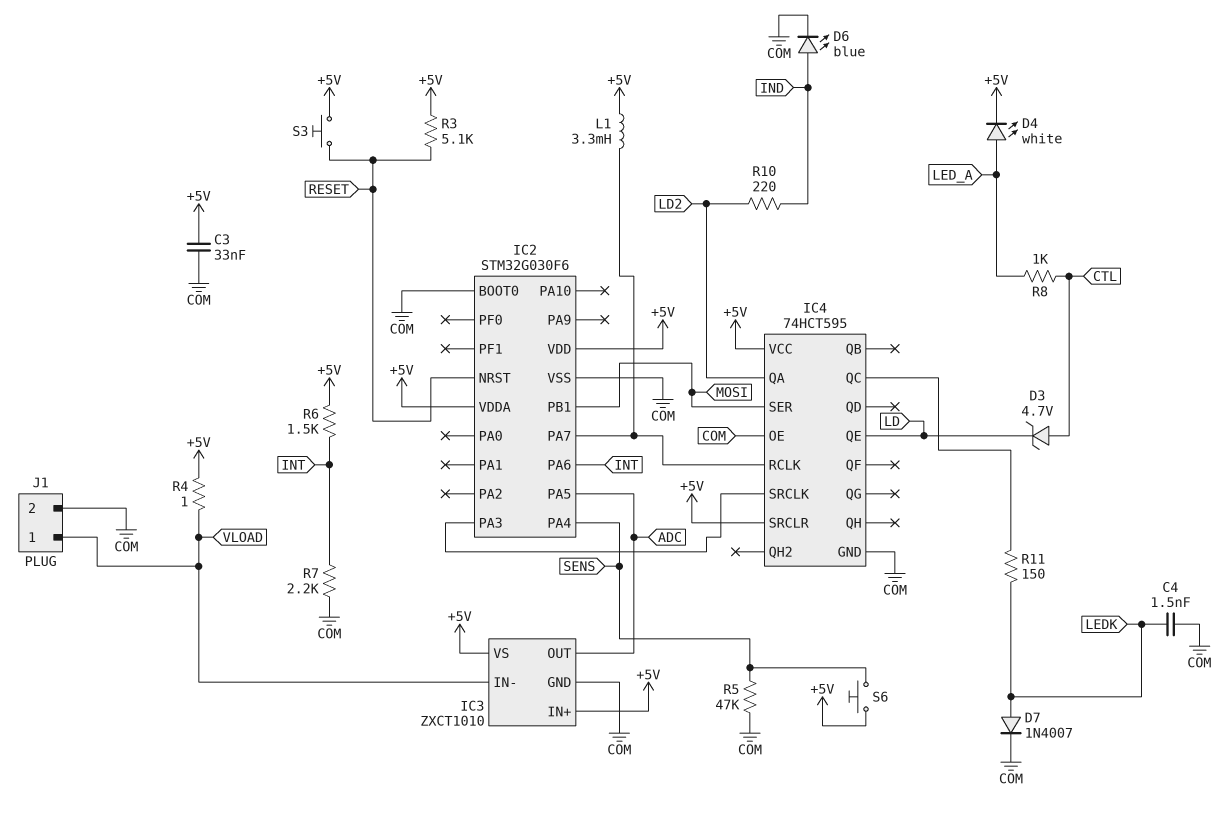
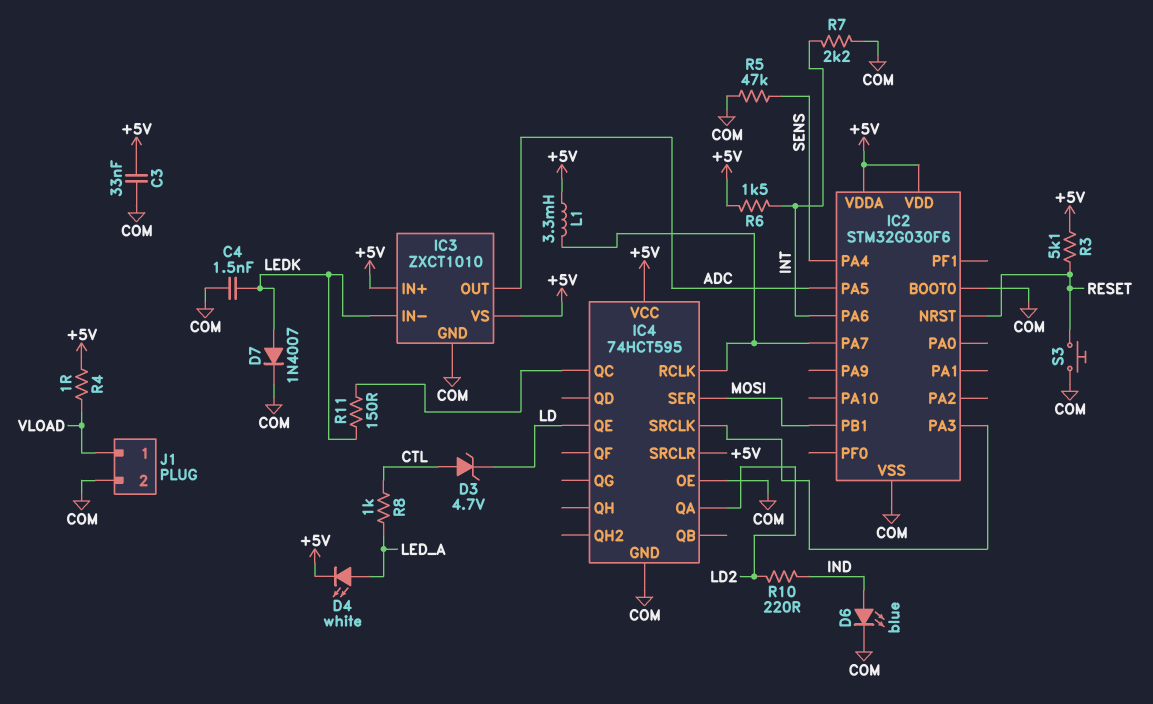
IC3 pin IN-: VLOAD -> LEDK
S3: button (+5V, RESET) -> button (COM, RESET)
S6: button (+5V, SENS) -> none

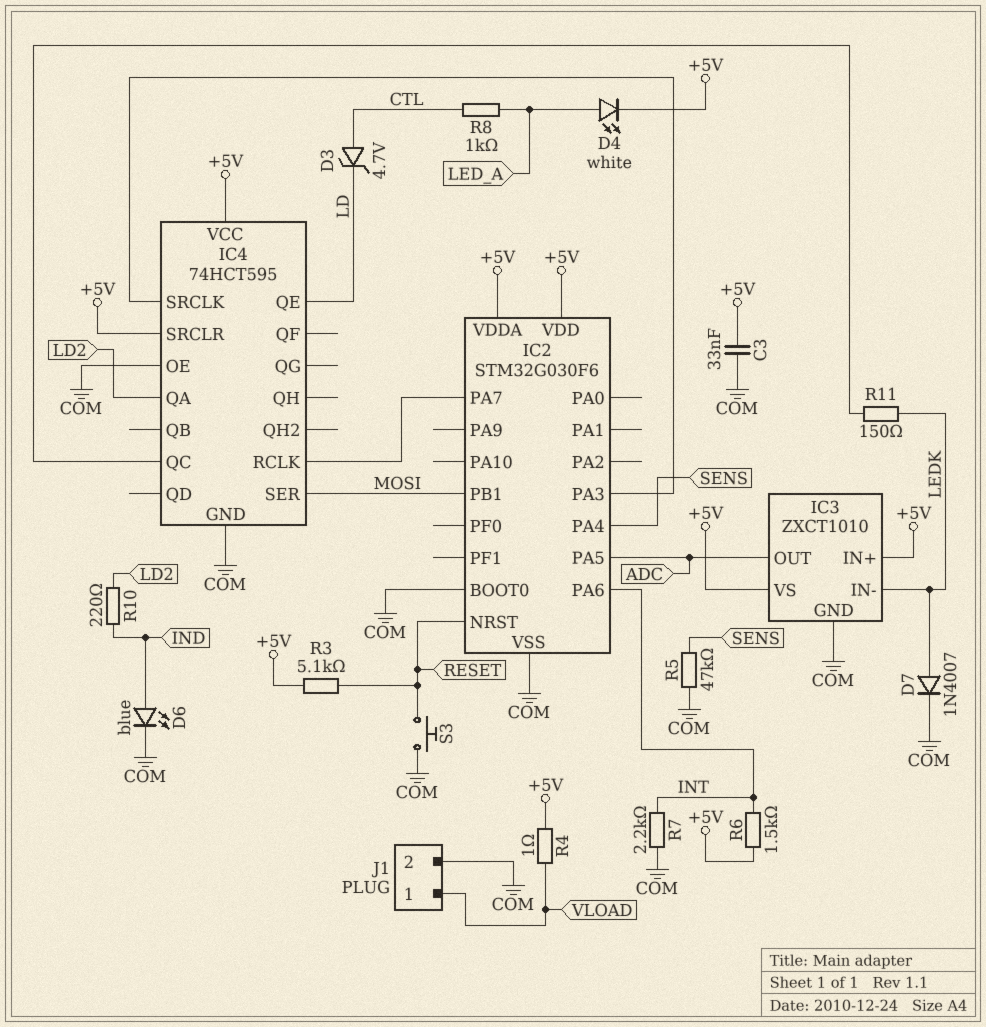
C4: 1.5nF (COM, LEDK) -> none
L1: 3.3mH (+5V, IC2/PA7) -> none

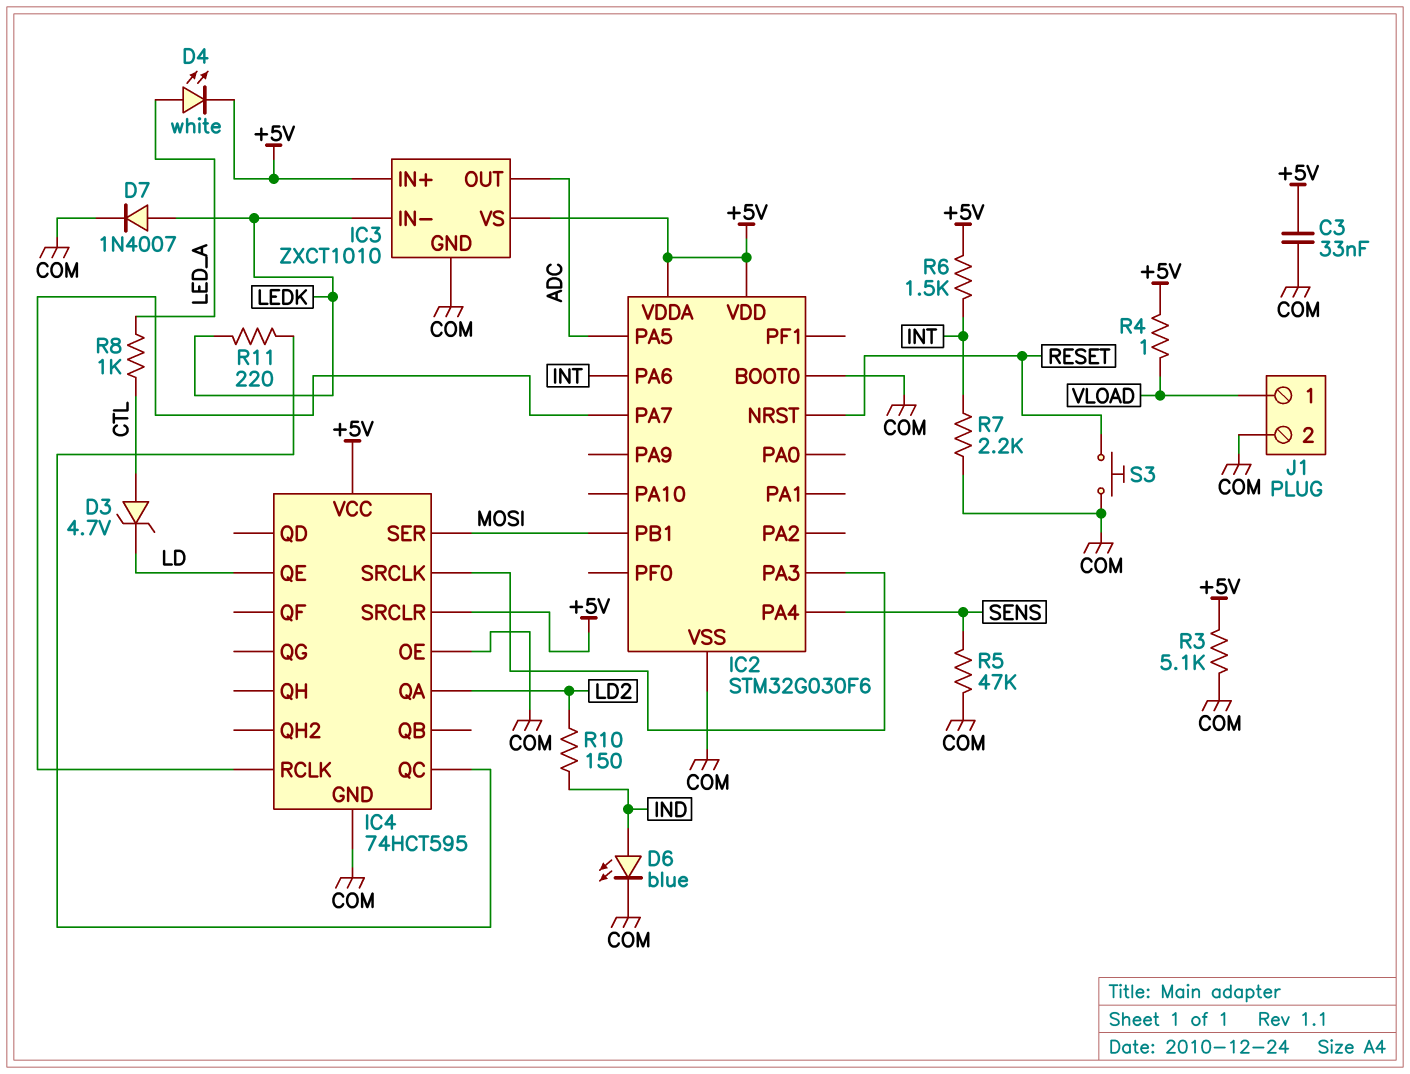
R3: 5.1k (+5V, RESET) -> 5.1k (+5V, COM)
R10: 220 (IND, LD2) -> 150 (IND, LD2)
R11: 150 (IC4/QC, LEDK) -> 220 (IC4/QC, LEDK)

